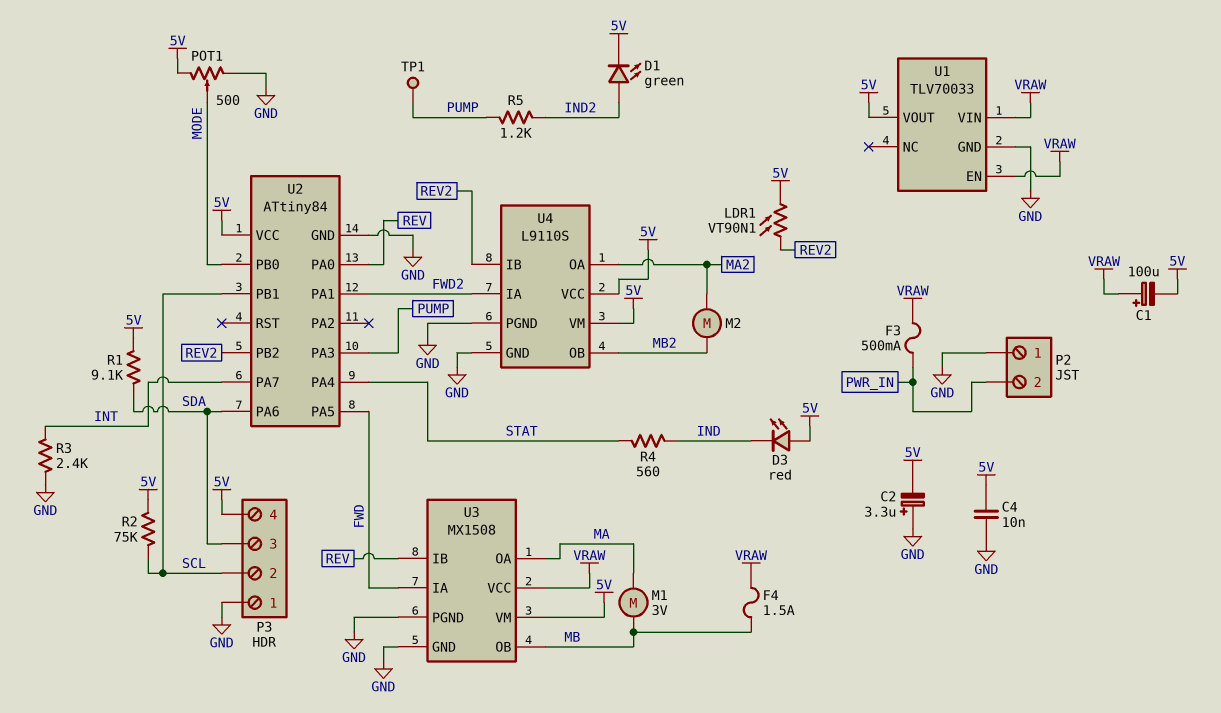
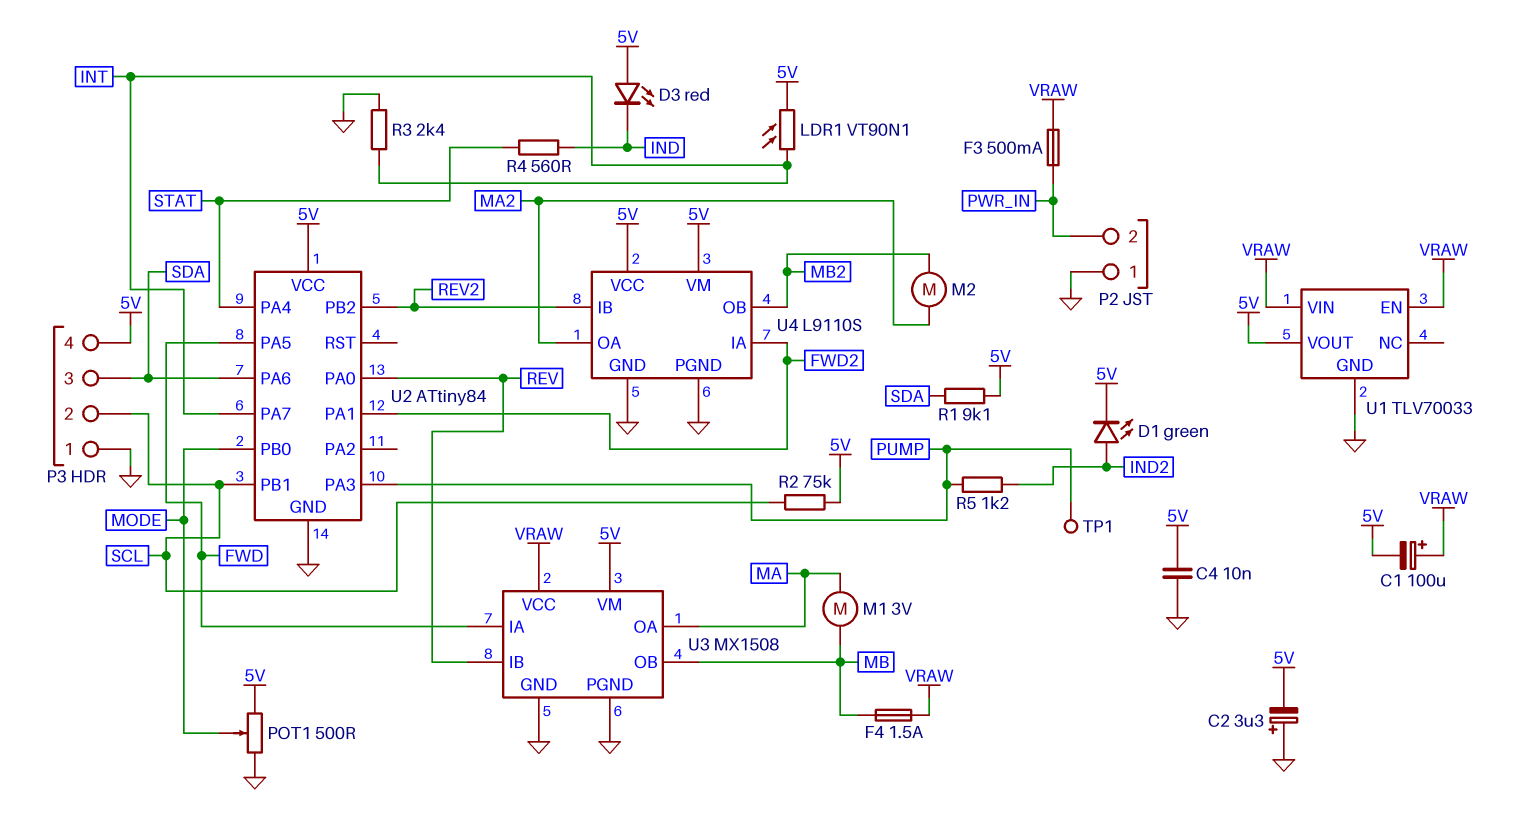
LDR1: VT90N1 (5V, REV2) -> VT90N1 (5V, INT)

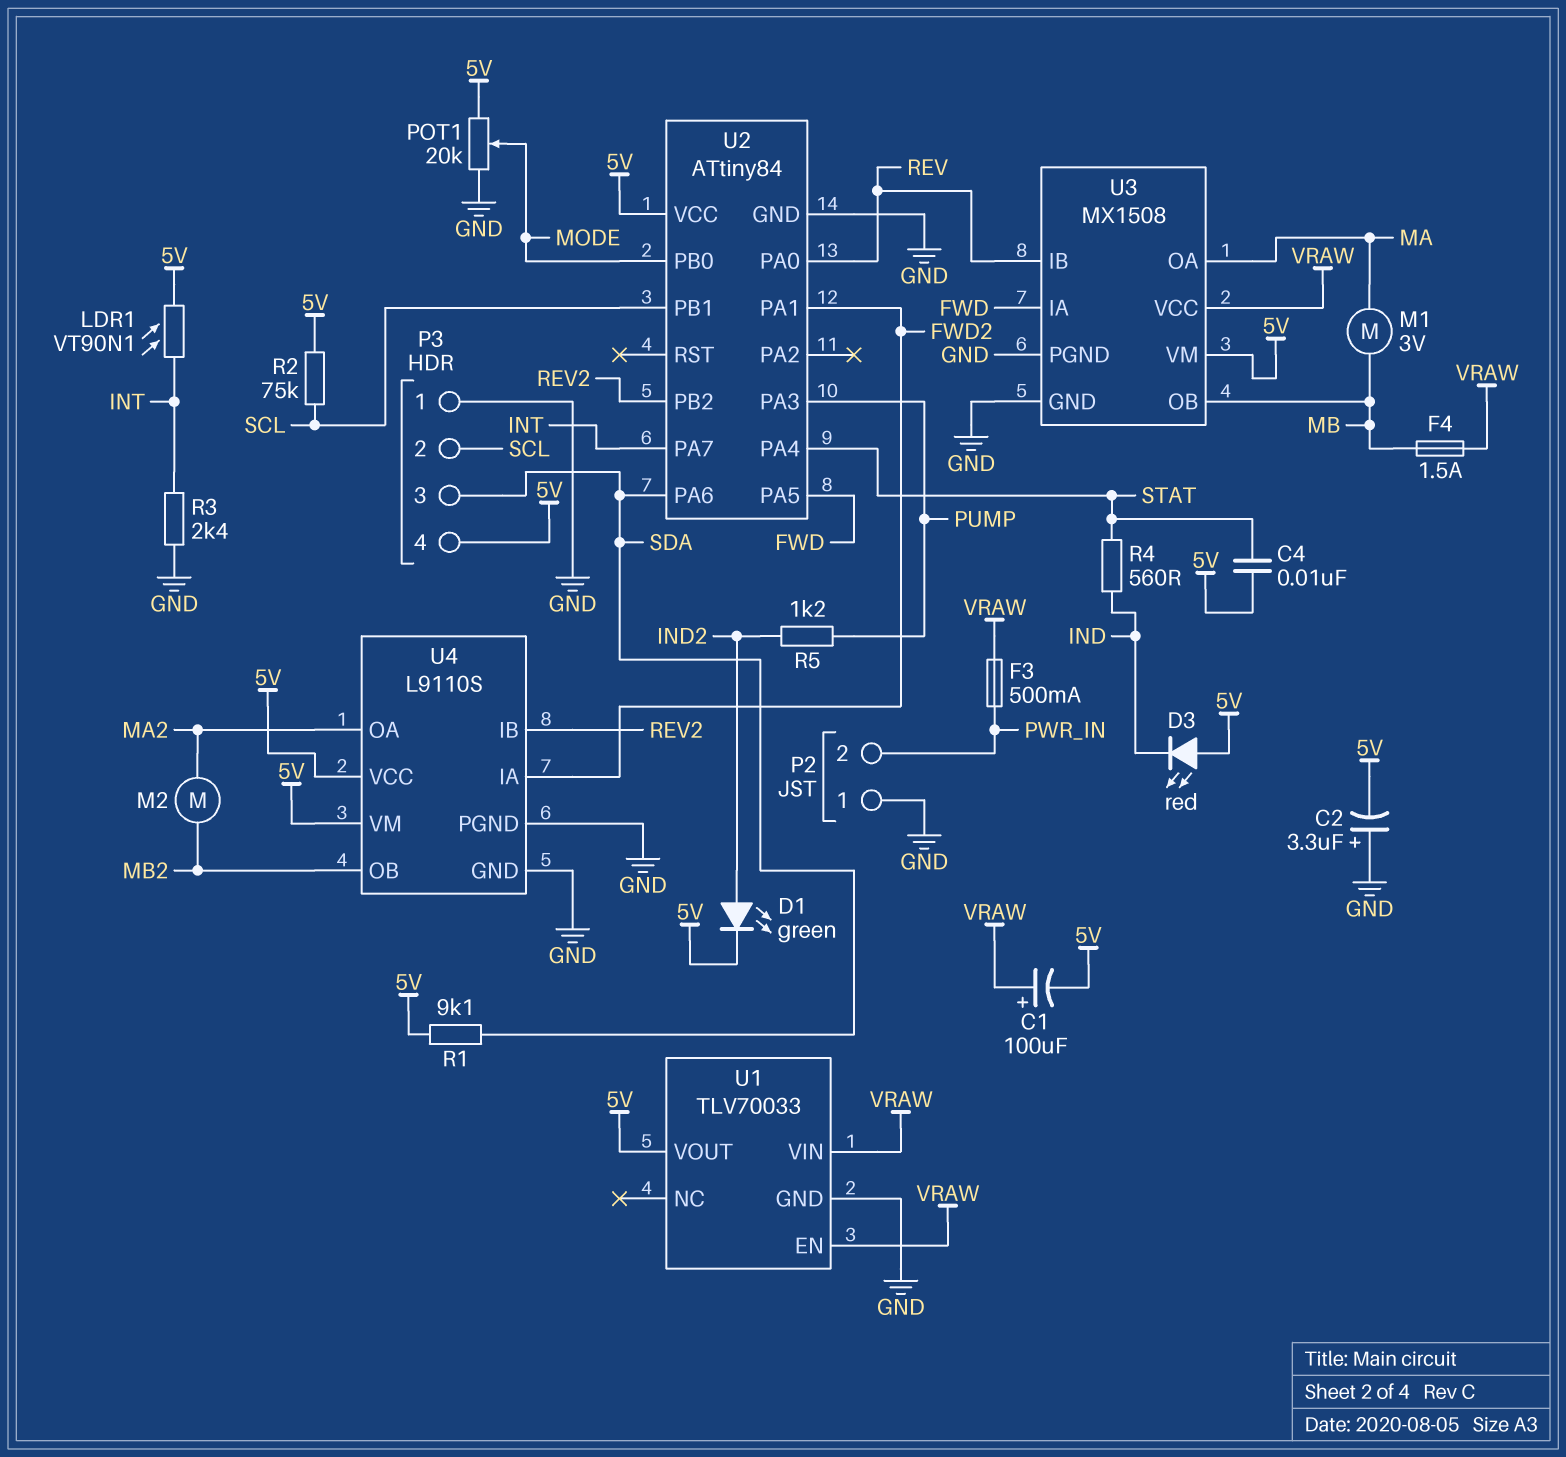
C4: 10nF (5V, GND) -> 10nF (5V, STAT)
POT1: 500 (5V, GND, wiper MODE) -> 20k (5V, GND, wiper MODE)
TP1: test point (PUMP) -> none

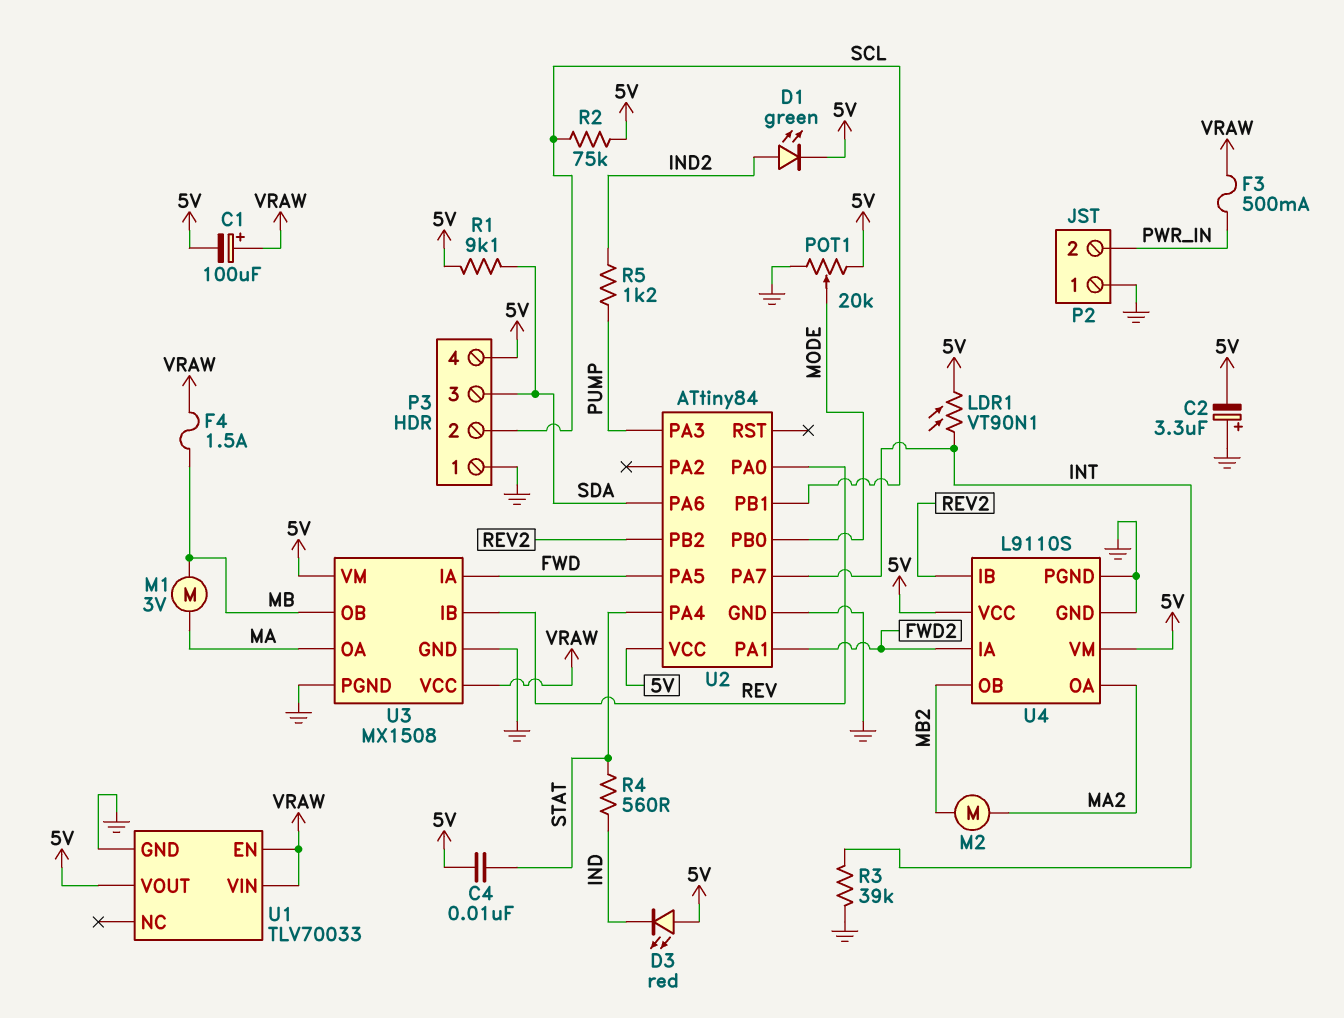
R3: 2.4k (GND, INT) -> 39k (GND, INT)

